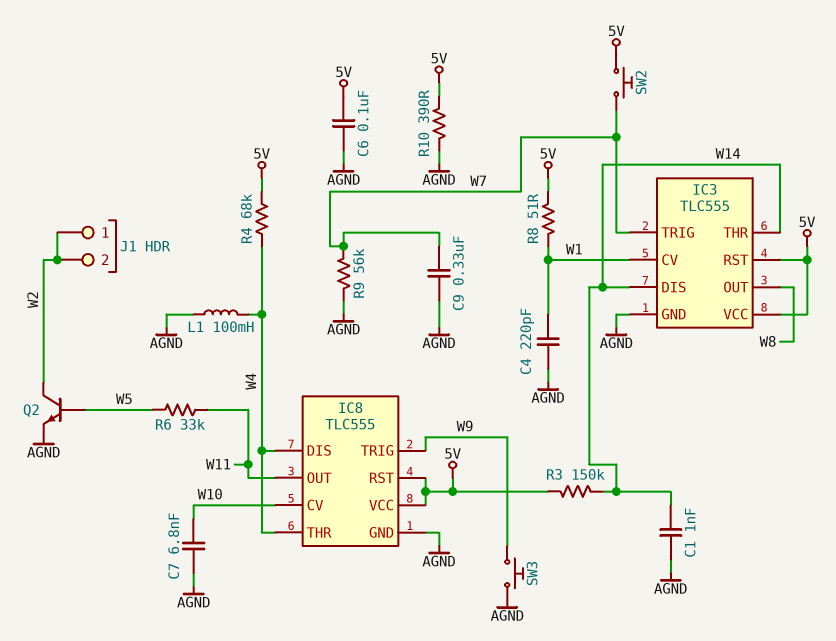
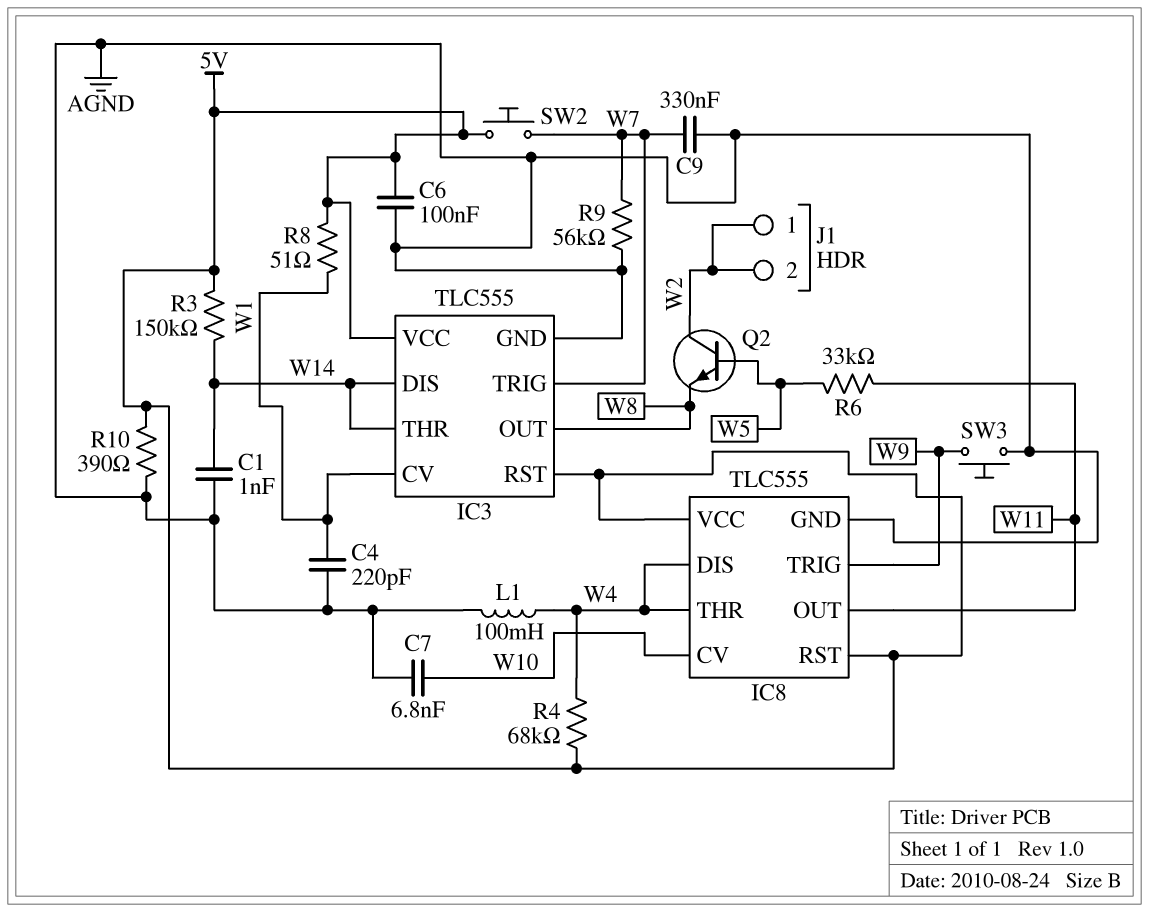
Q2: NPN (B W5, C W2, E AGND) -> NPN (B W5, C W2, E W8)

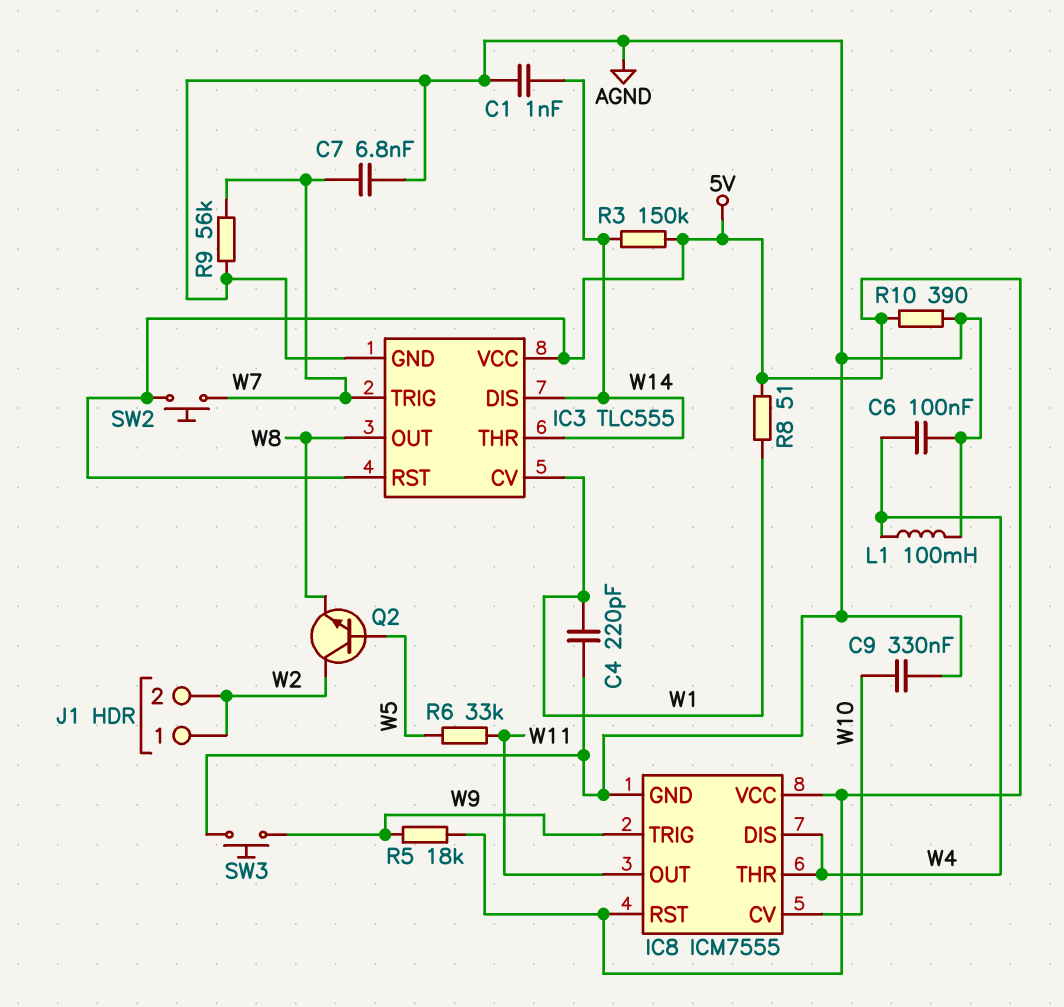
C6: 100nF (5V, AGND) -> 100nF (AGND, W4)
C7: 6.8nF (AGND, W10) -> 6.8nF (AGND, W7)
C9: 330nF (AGND, W7) -> 330nF (AGND, W10)
IC8: TLC555 -> ICM7555
R4: 68k (5V, W4) -> none
R5: none -> 18k (5V, W9)

